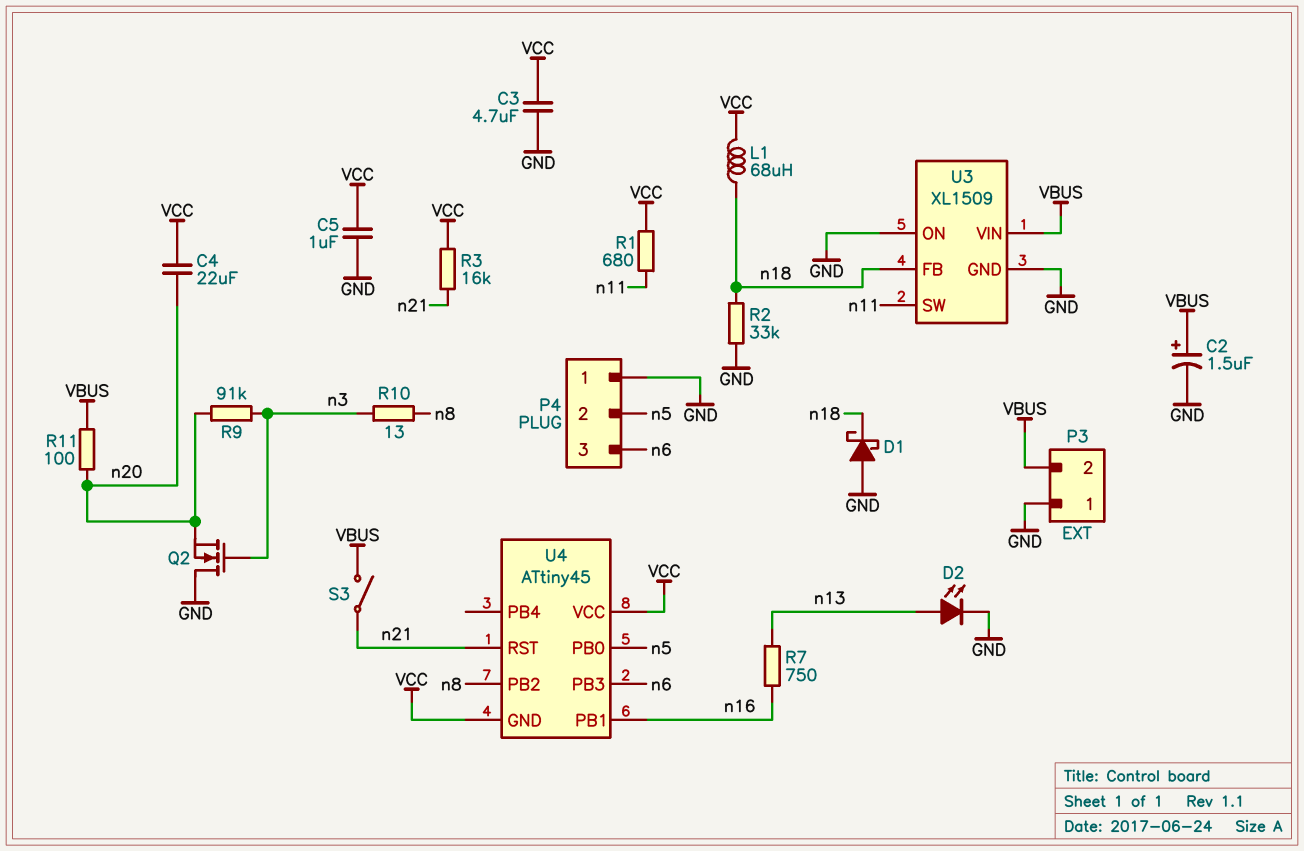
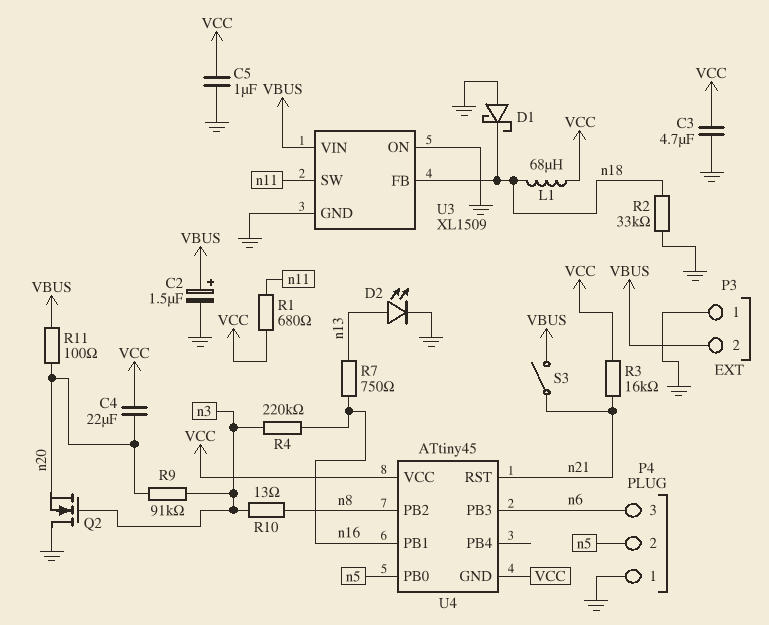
R4: none -> 220k (n3, n16)

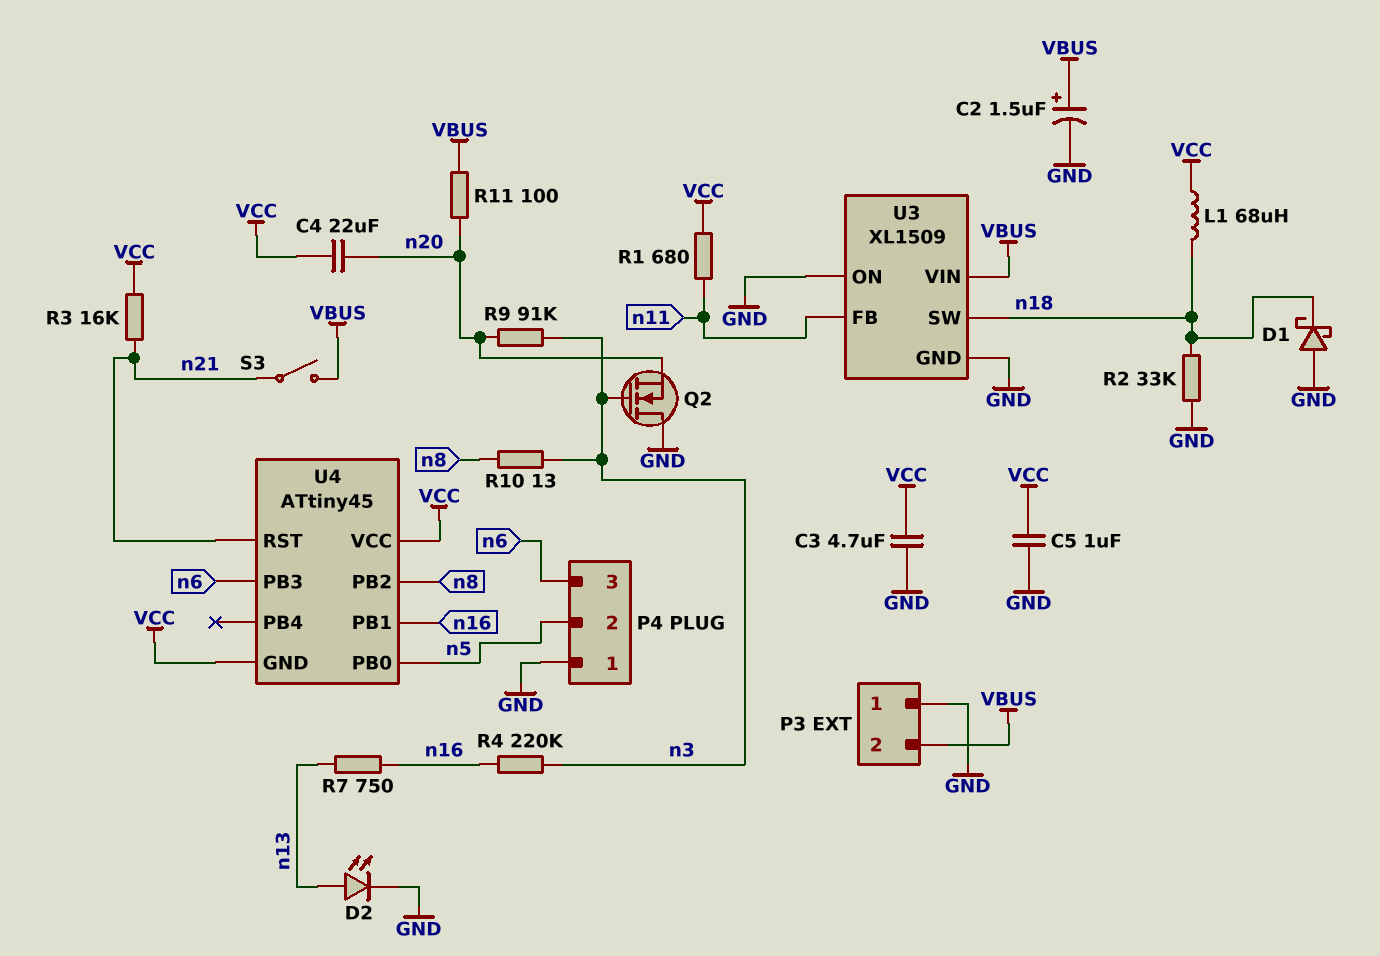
U3 pin FB: n18 -> n11
U3 pin SW: n11 -> n18

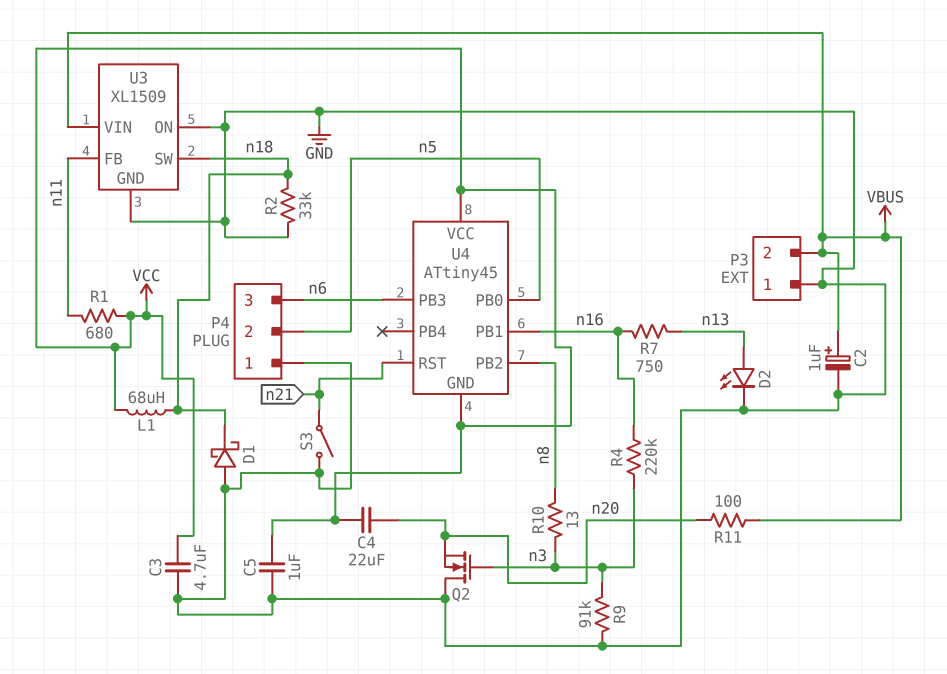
C2: 1.5uF (plus VBUS, minus GND) -> 1uF (plus VBUS, minus GND)
R3: 16k (VCC, n21) -> none
R9: 91k (n3, n20) -> 91k (GND, n3)
S3: switch (VBUS, n21) -> switch (GND, n21)

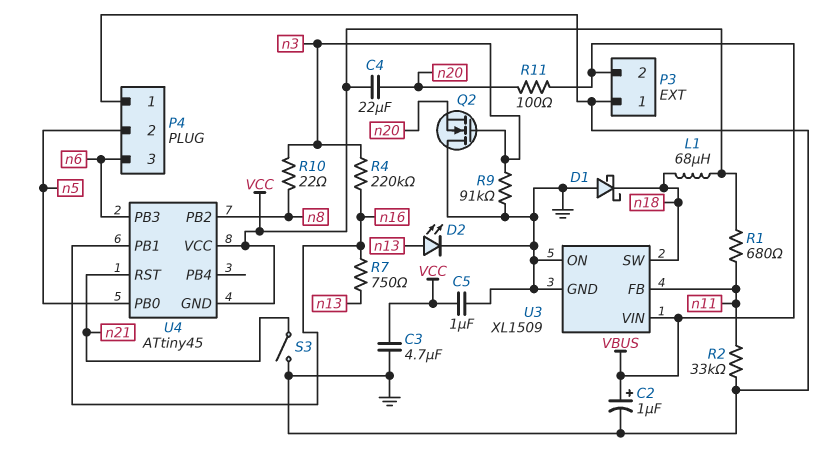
R2: 33k (GND, n18) -> 33k (GND, n11)
R10: 13 (n3, n8) -> 22 (n3, n8)

